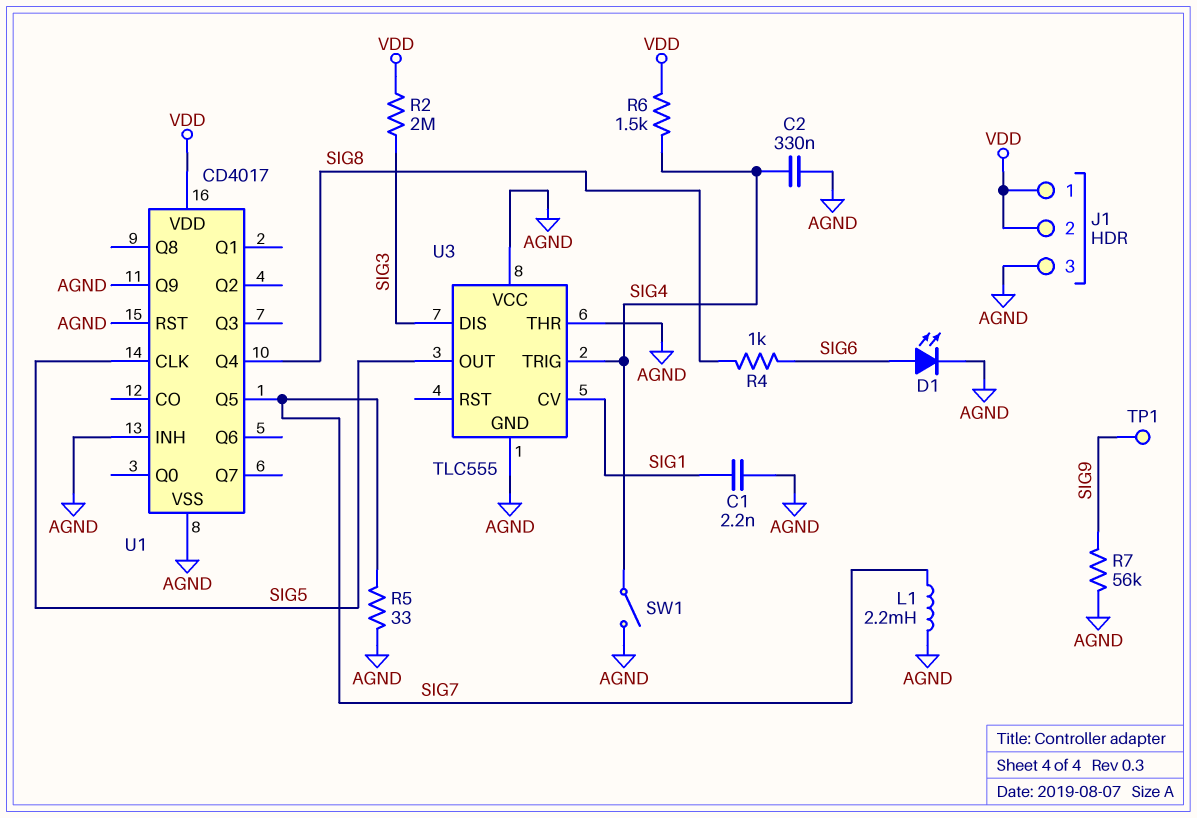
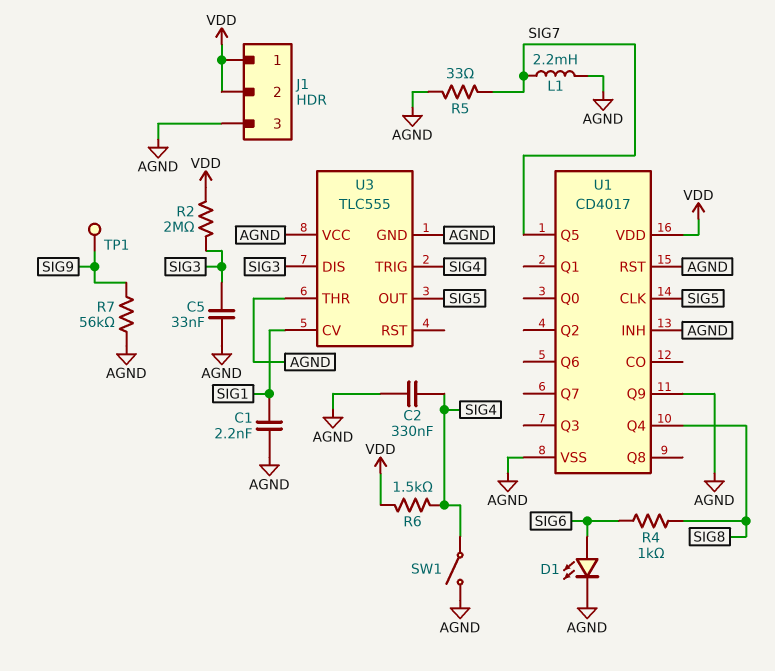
C5: none -> 33nF (AGND, SIG3)

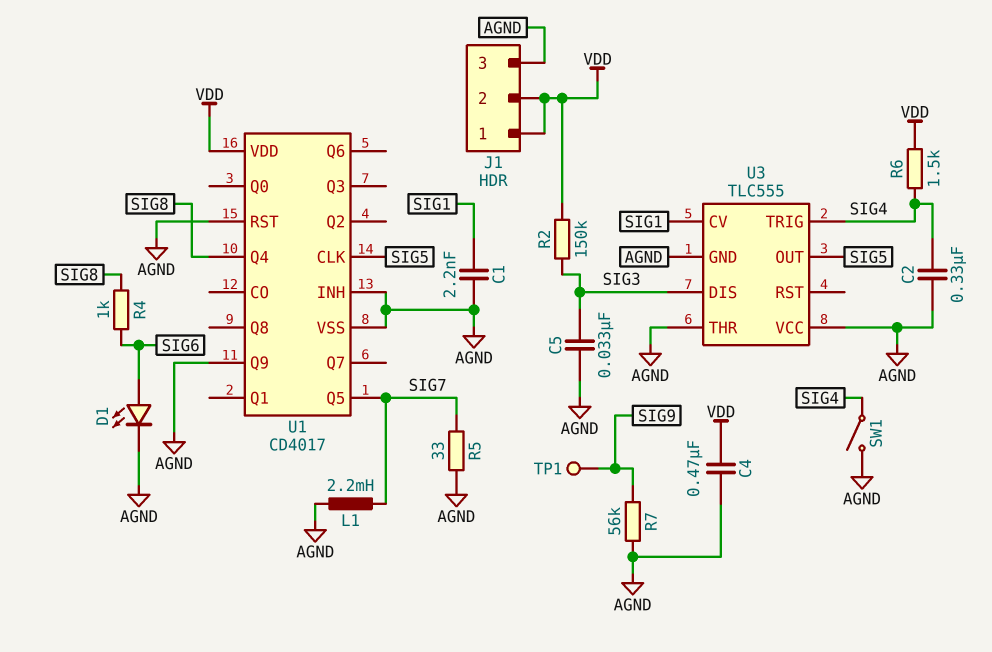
C4: none -> 470nF (AGND, VDD)
R2: 2M (SIG3, VDD) -> 150k (SIG3, VDD)

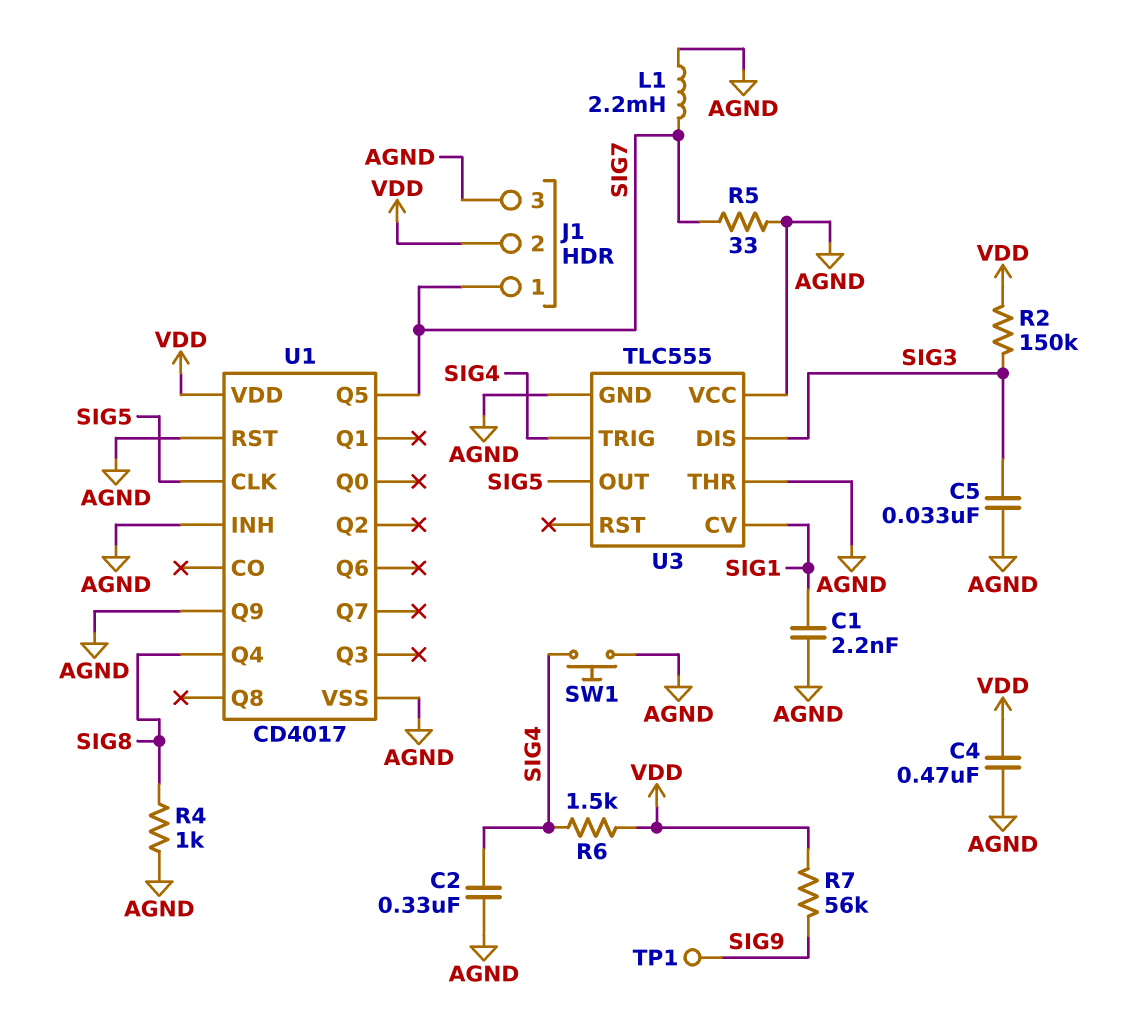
D1: LED (A SIG6, K AGND) -> none
J1 pin 1: VDD -> SIG7
R4: 1k (SIG6, SIG8) -> 1k (AGND, SIG8)
R7: 56k (AGND, SIG9) -> 56k (SIG9, VDD)
SW1: switch (AGND, SIG4) -> button (AGND, SIG4)

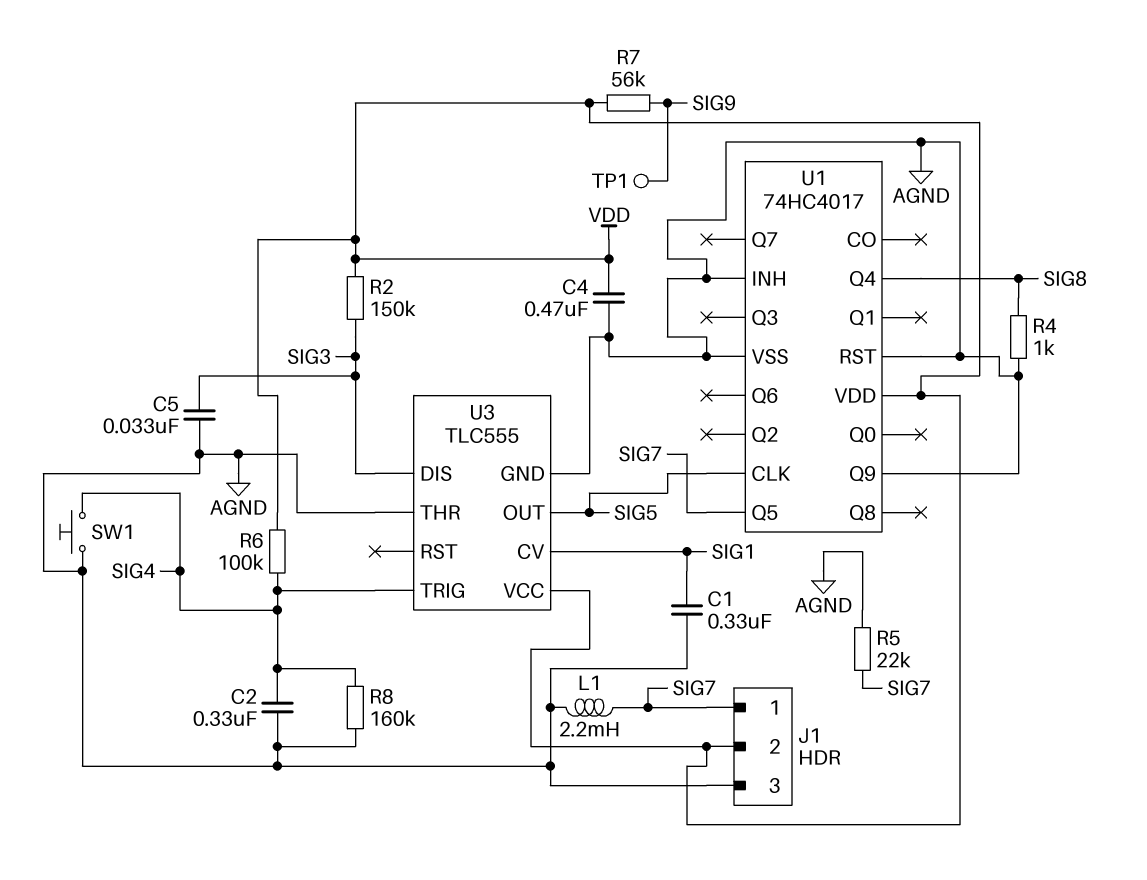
C1: 2.2nF (AGND, SIG1) -> 330nF (AGND, SIG1)
R5: 33 (AGND, SIG7) -> 22k (AGND, SIG7)
R6: 1.5k (SIG4, VDD) -> 100k (SIG4, VDD)
R8: none -> 160k (AGND, SIG4)
U1: CD4017 -> 74HC4017
U3 pin VCC: AGND -> VDD

